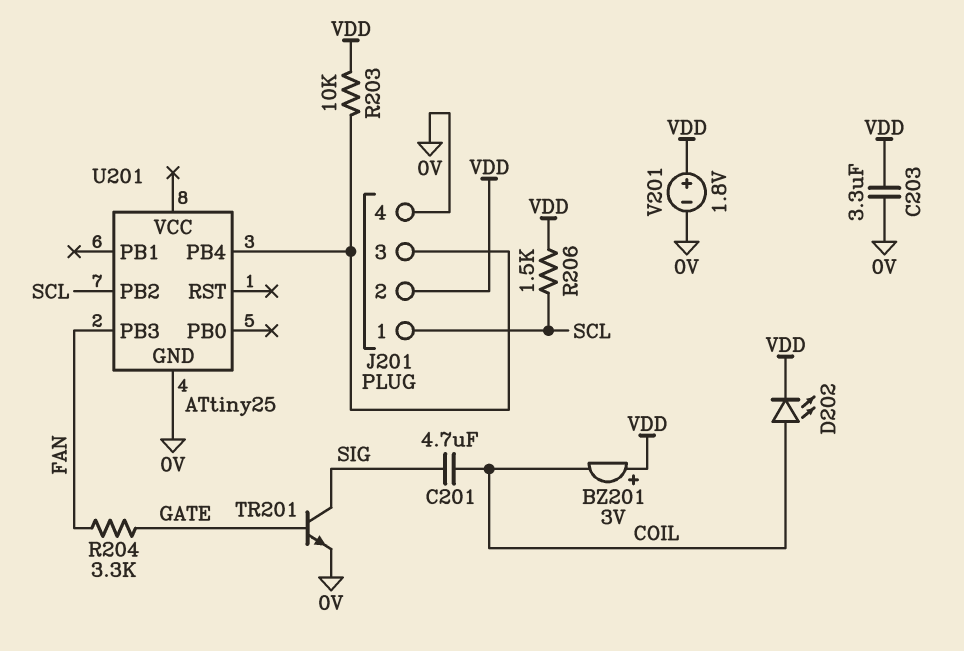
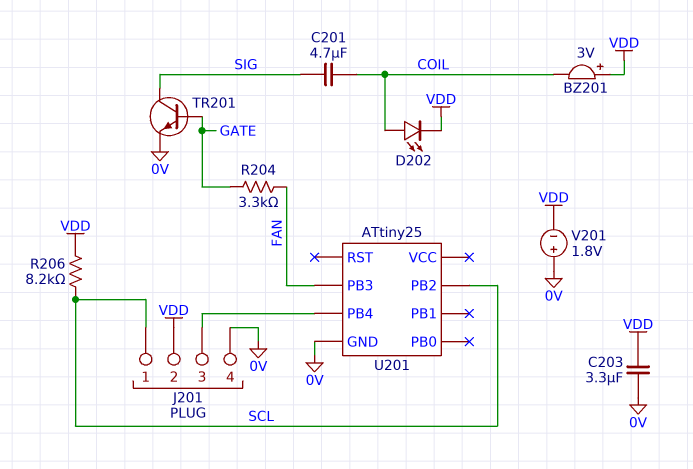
R203: 10k (J201/3, VDD) -> none
R206: 1.5k (SCL, VDD) -> 8.2k (SCL, VDD)
V201: 1.8V (plus VDD, minus 0V) -> 1.8V (plus 0V, minus VDD)

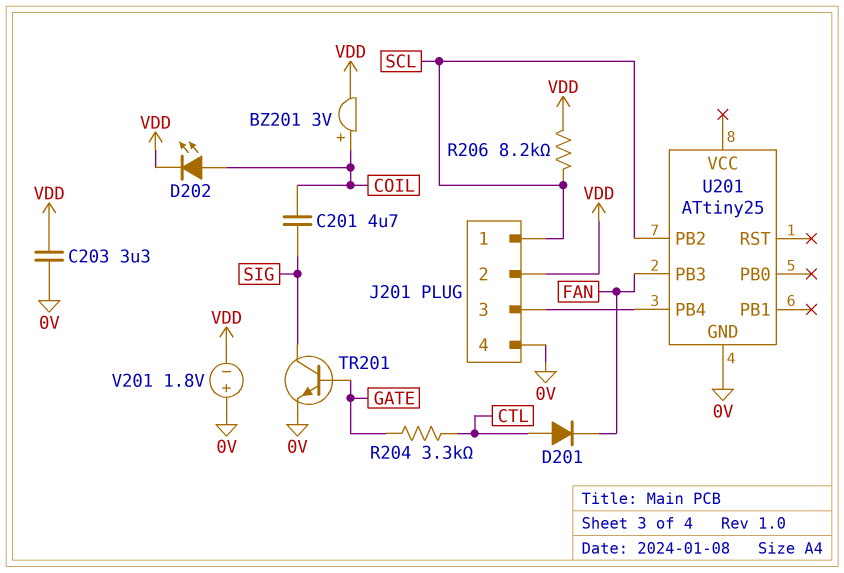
BZ201: buzzer 3V (plus VDD, minus COIL) -> buzzer 3V (plus COIL, minus VDD)
D201: none -> diode (A CTL, K FAN)
R204: 3.3k (FAN, GATE) -> 3.3k (CTL, GATE)

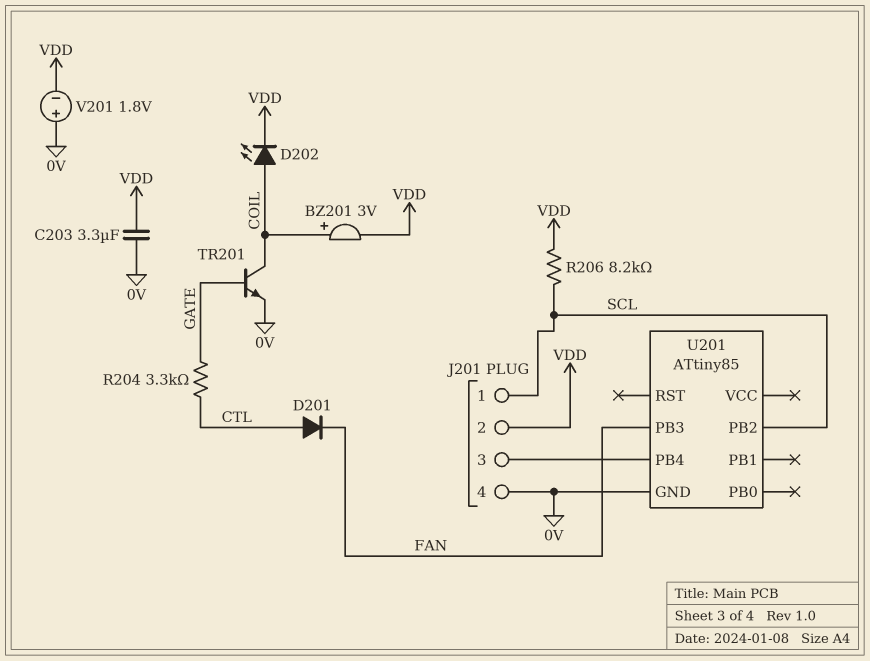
C201: 4.7uF (COIL, SIG) -> none
TR201: NPN (B GATE, C SIG, E 0V) -> NPN (B GATE, C COIL, E 0V)
U201: ATtiny25 -> ATtiny85

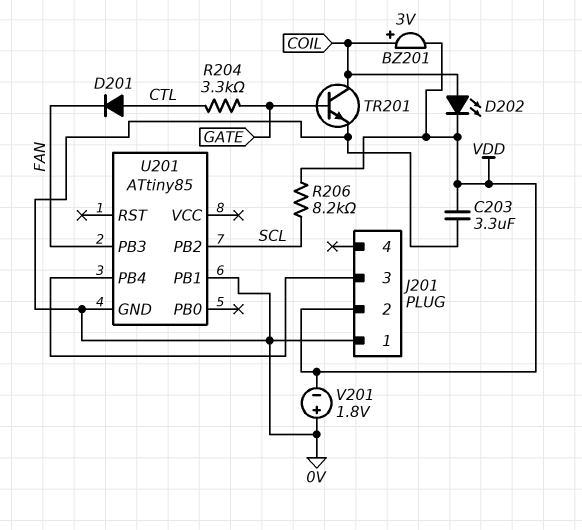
J201 pin 1: SCL -> 0V
J201 pin 4: 0V -> none
U201 pin PB1: none -> 0V

